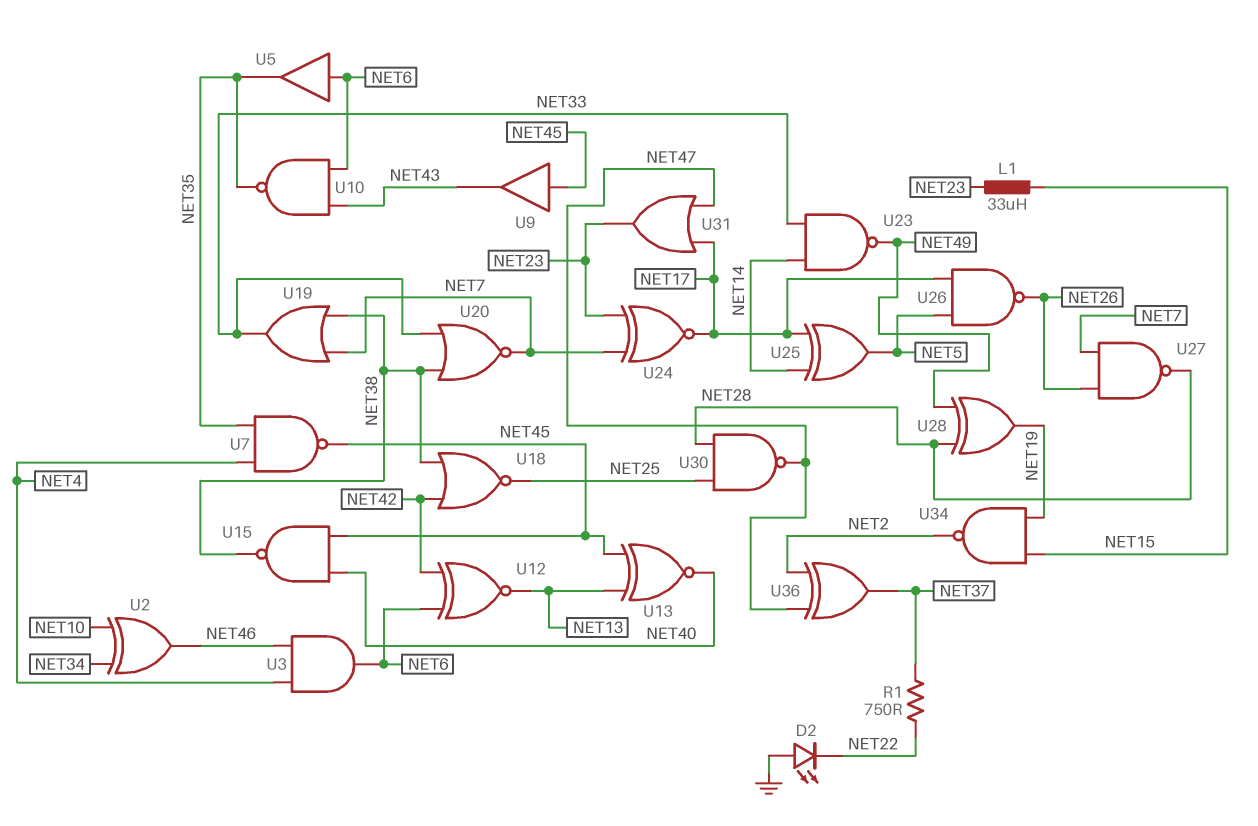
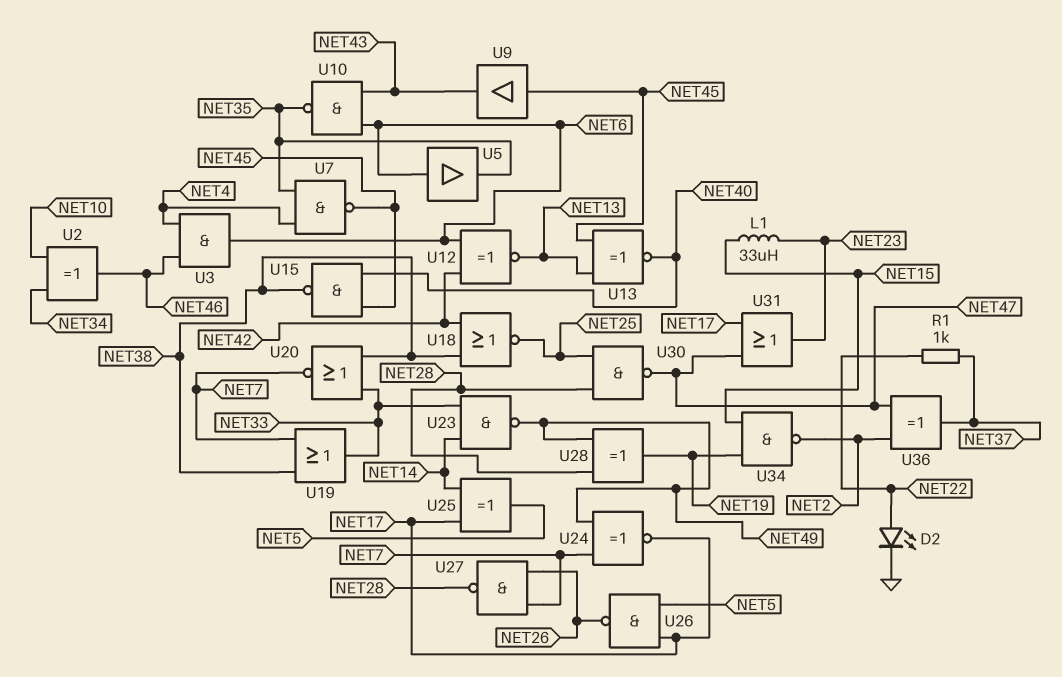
D2: LED (A GND, K NET22) -> LED (A NET22, K GND)
R1: 750 (NET22, NET37) -> 1k (NET22, NET37)
U24: XNOR (in NET7, in NET23, out NET17) -> XNOR (in NET7, in NET49, out NET17)

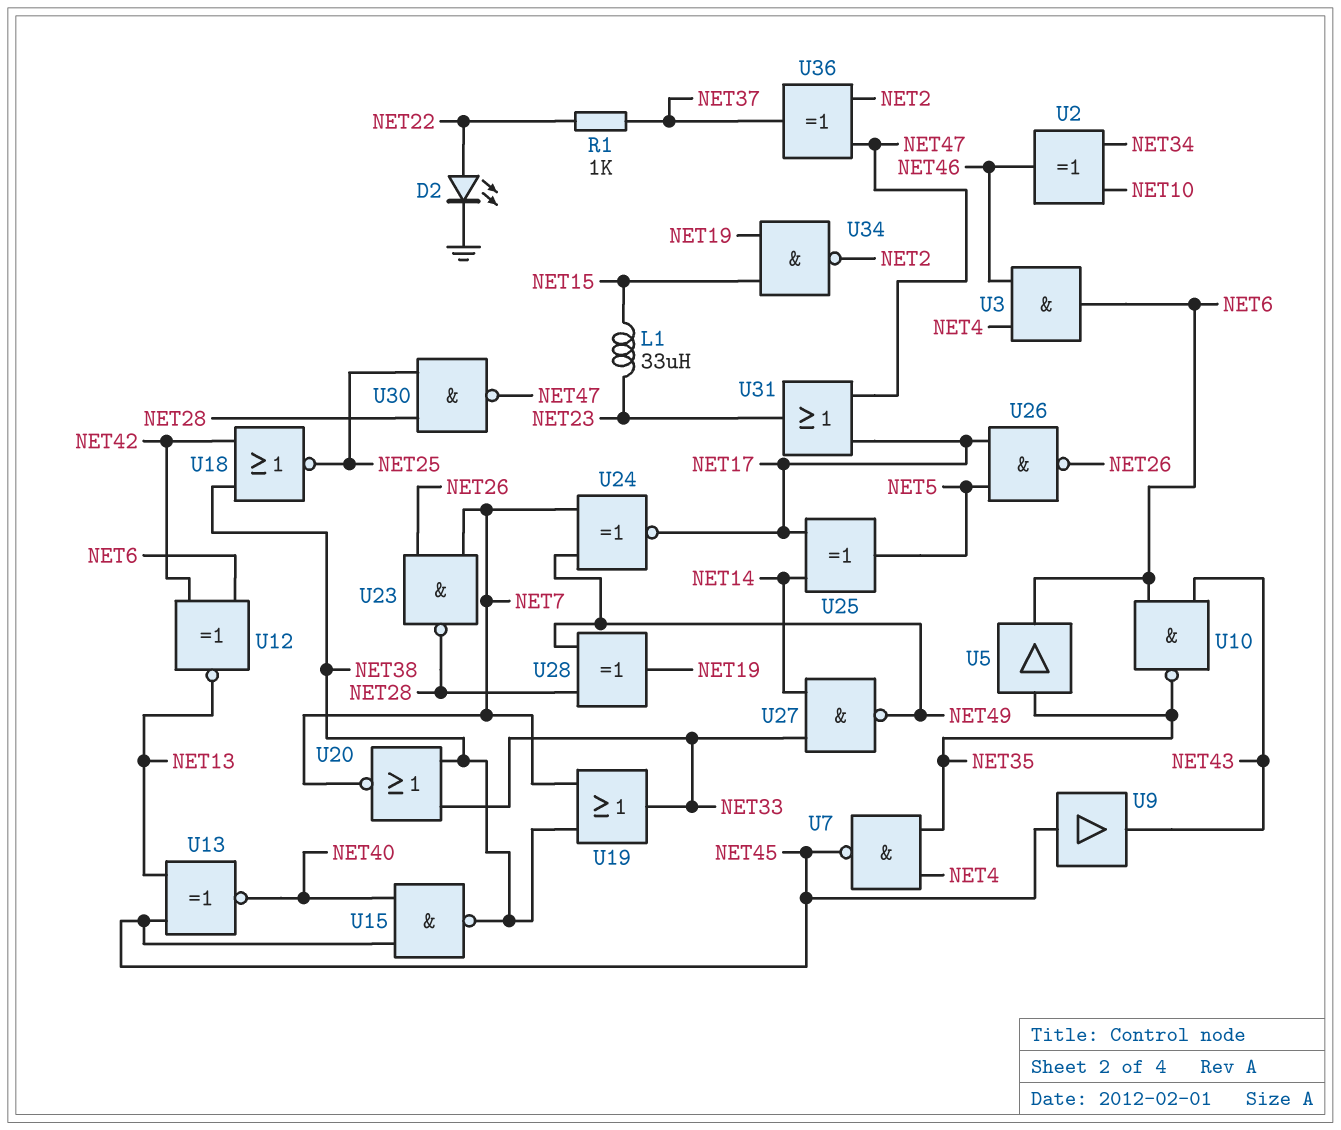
U5: buffer (in NET6, out NET35) -> buffer (in NET35, out NET6)
U23: NAND (in NET14, in NET33, out NET49) -> NAND (in NET7, in NET26, out NET28)
U27: NAND (in NET7, in NET26, out NET28) -> NAND (in NET14, in NET33, out NET49)

